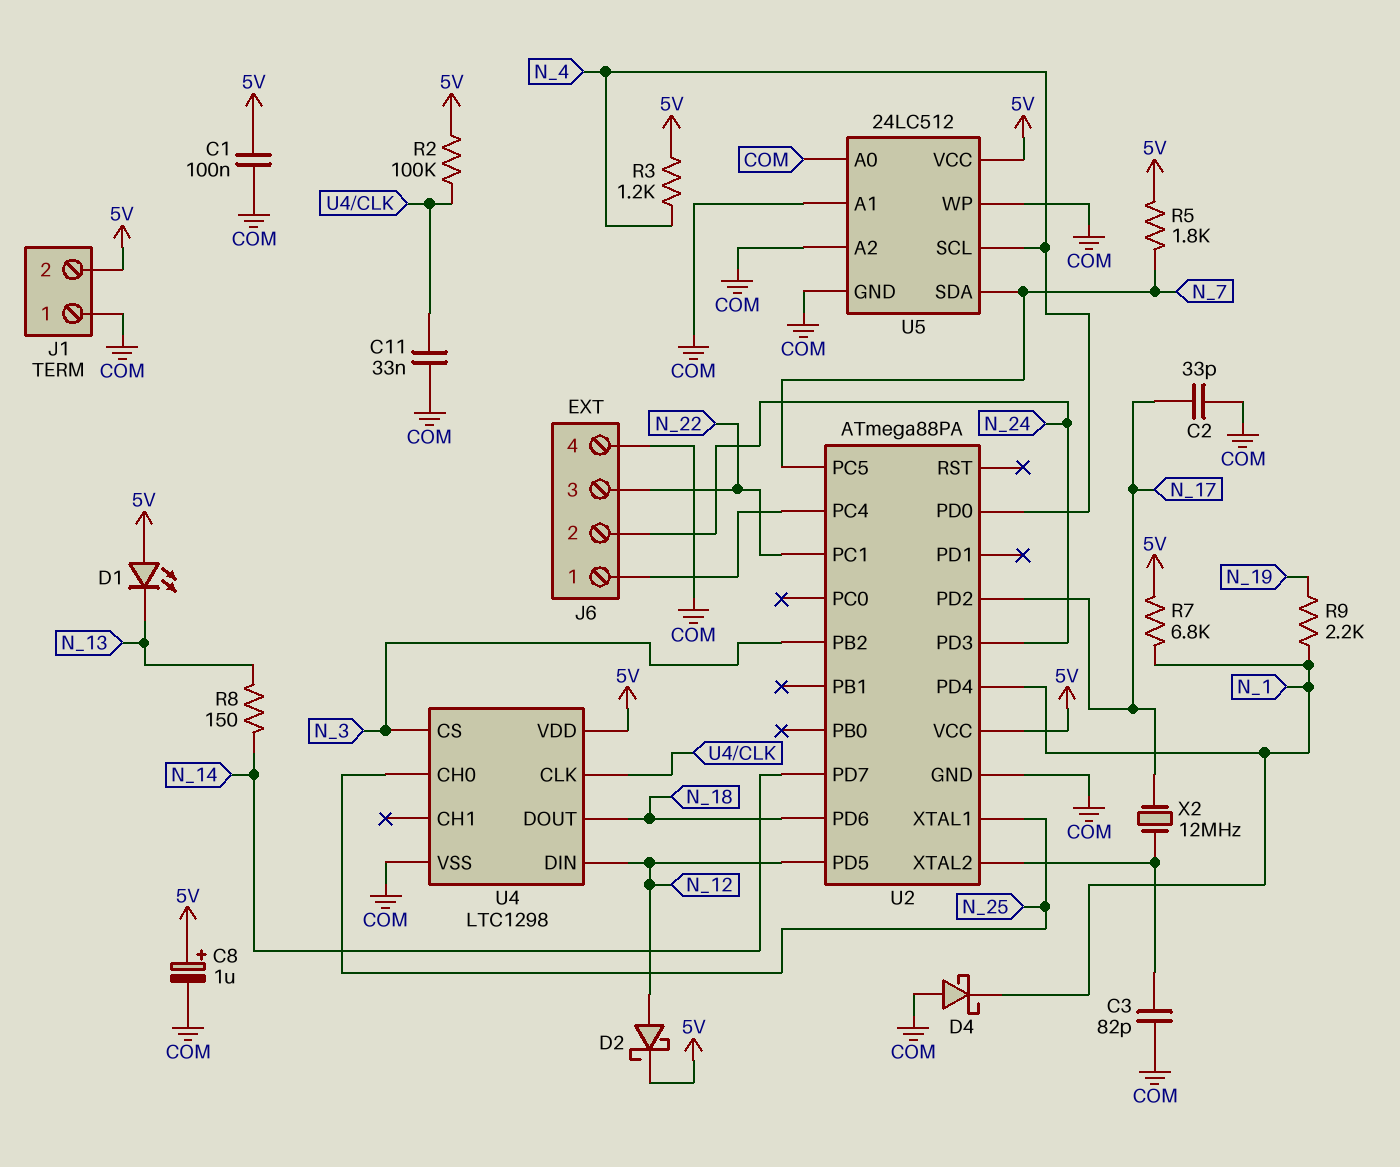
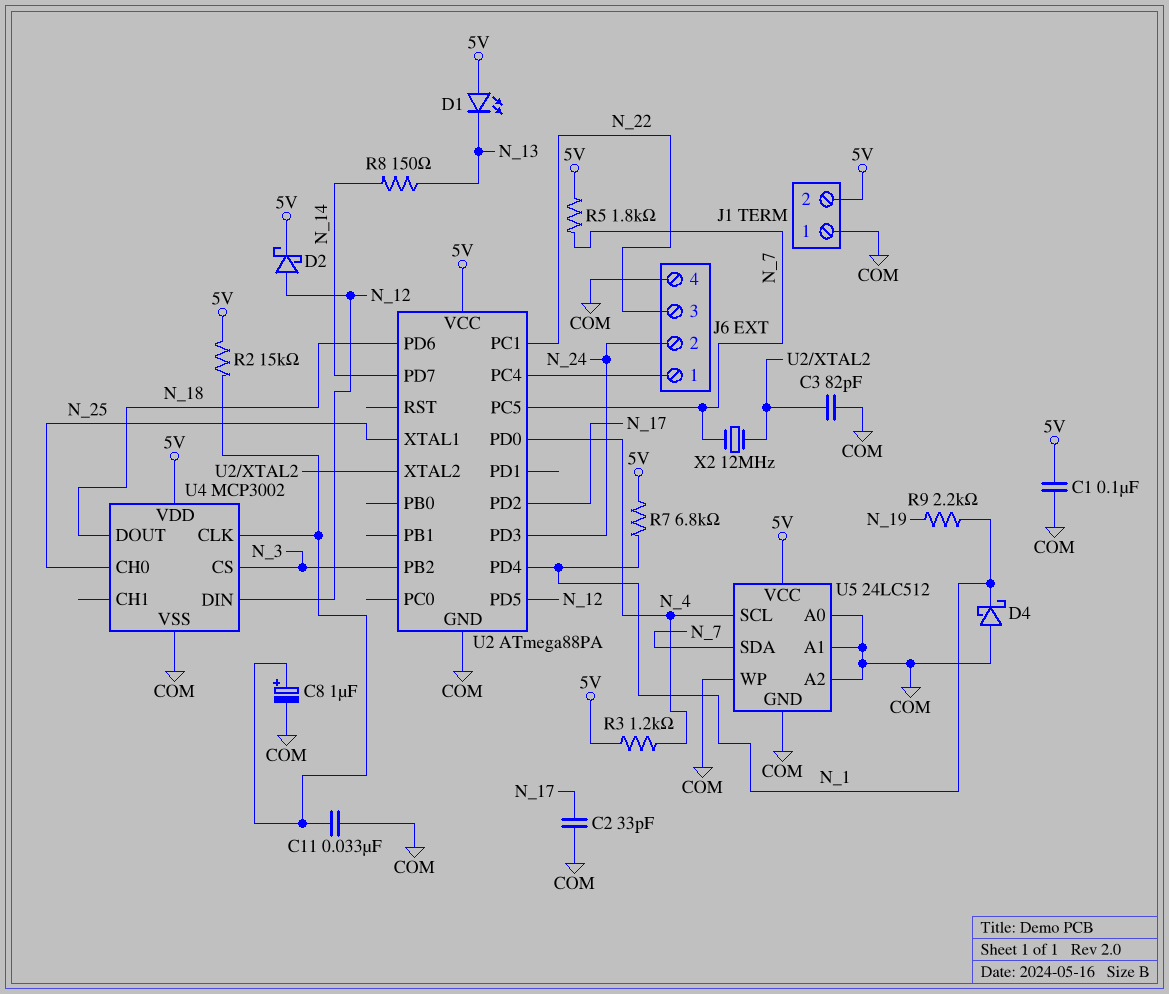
C8: 1uF (plus 5V, minus COM) -> 1uF (plus U4/CLK, minus COM)
R2: 100k (5V, U4/CLK) -> 15k (5V, U4/CLK)
U4: LTC1298 -> MCP3002
X2: 12MHz (N_17, U2/XTAL2) -> 12MHz (N_7, U2/XTAL2)

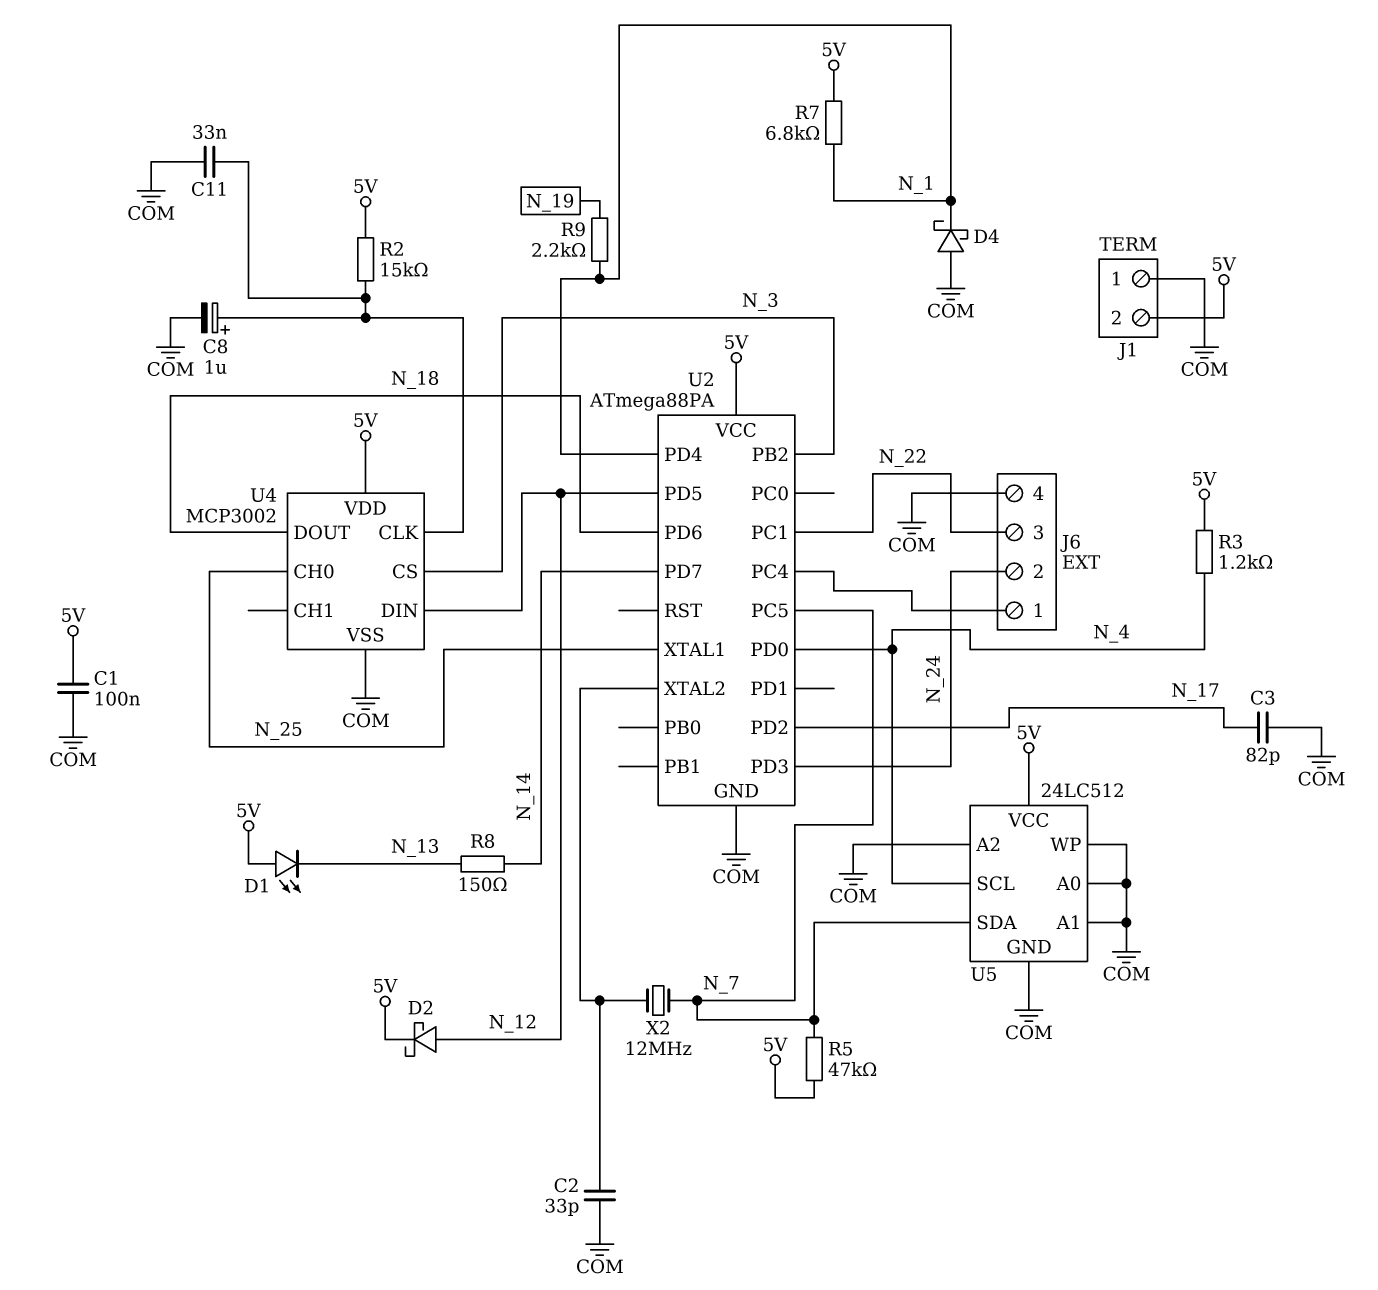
C2: 33pF (COM, N_17) -> 33pF (COM, U2/XTAL2)
C3: 82pF (COM, U2/XTAL2) -> 82pF (COM, N_17)
R5: 1.8k (5V, N_7) -> 47k (5V, N_7)

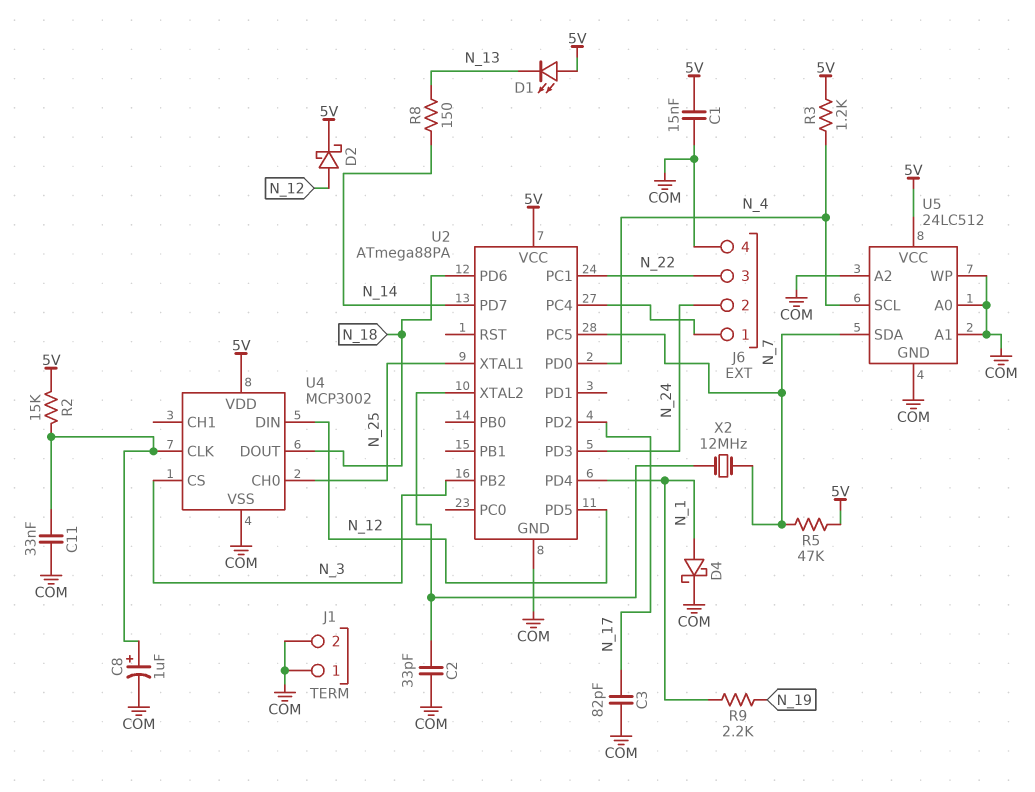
C1: 100nF (5V, COM) -> 15nF (5V, COM)
D4: schottky (A COM, K N_1) -> schottky (A N_1, K COM)
J1 pin 2: 5V -> COM
R7: 6.8k (5V, N_1) -> none

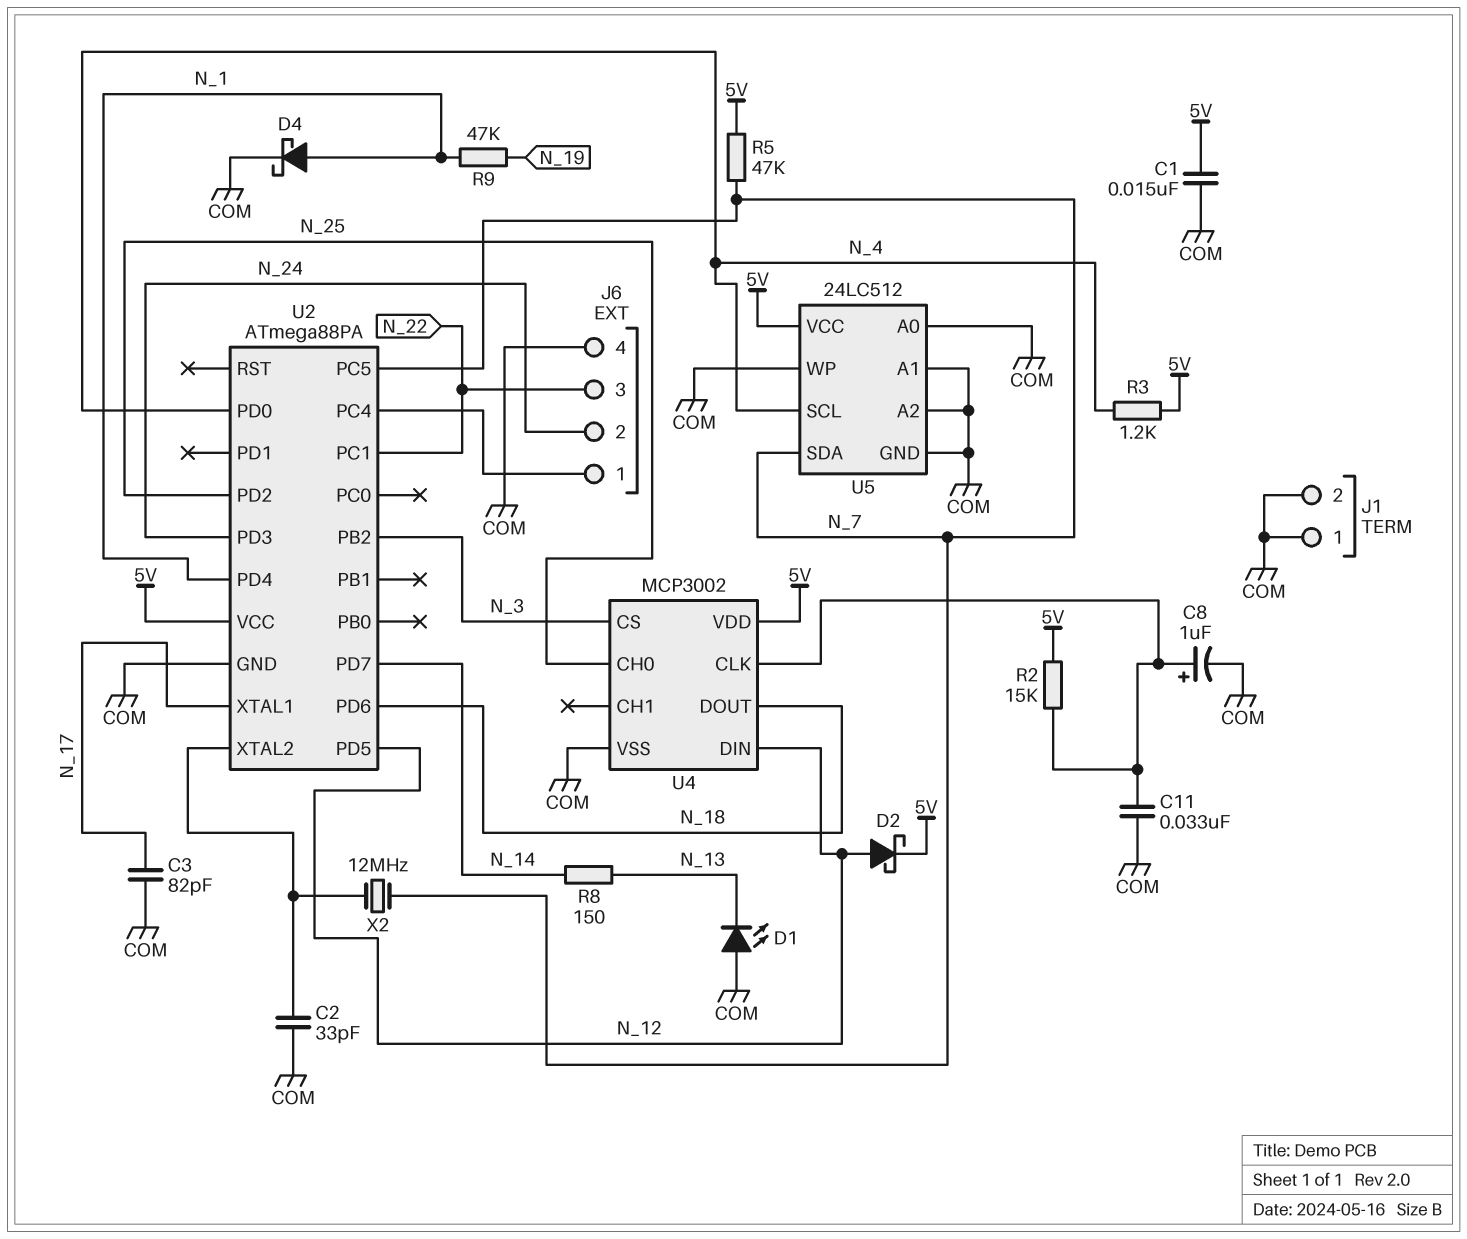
D1: LED (A 5V, K N_13) -> LED (A COM, K N_13)
R9: 2.2k (N_1, N_19) -> 47k (N_1, N_19)
U2 pin PD2: N_17 -> N_25
U2 pin XTAL1: N_25 -> N_17

